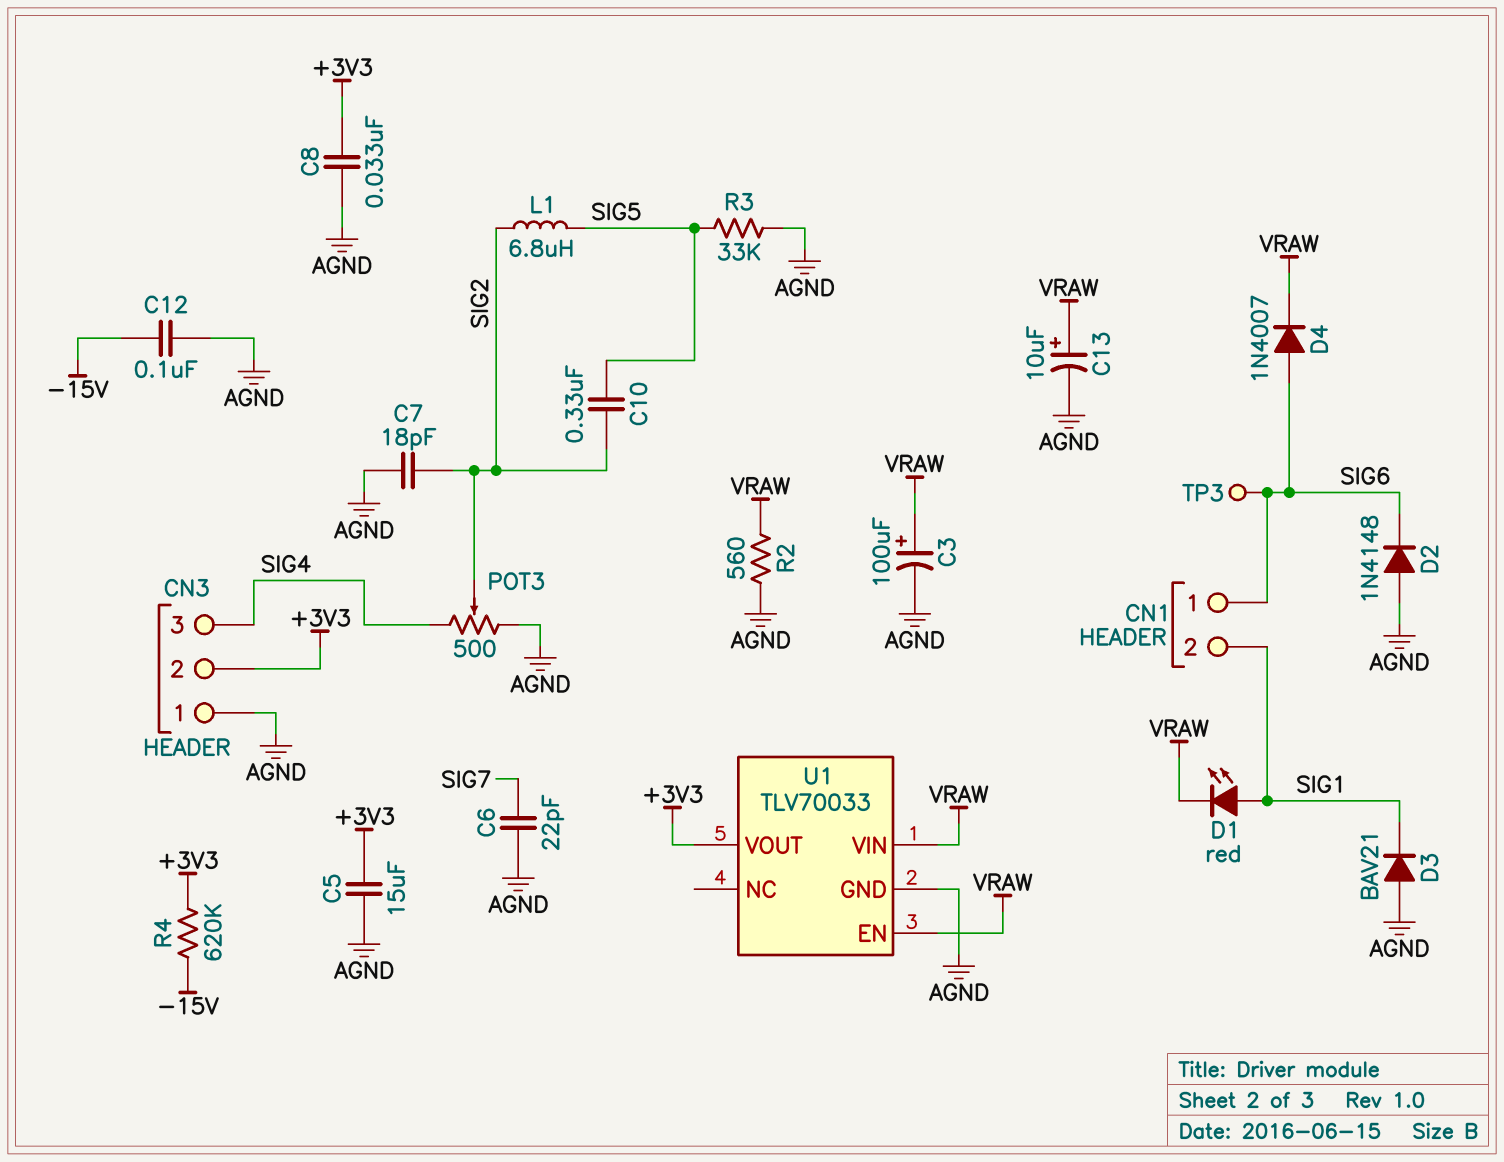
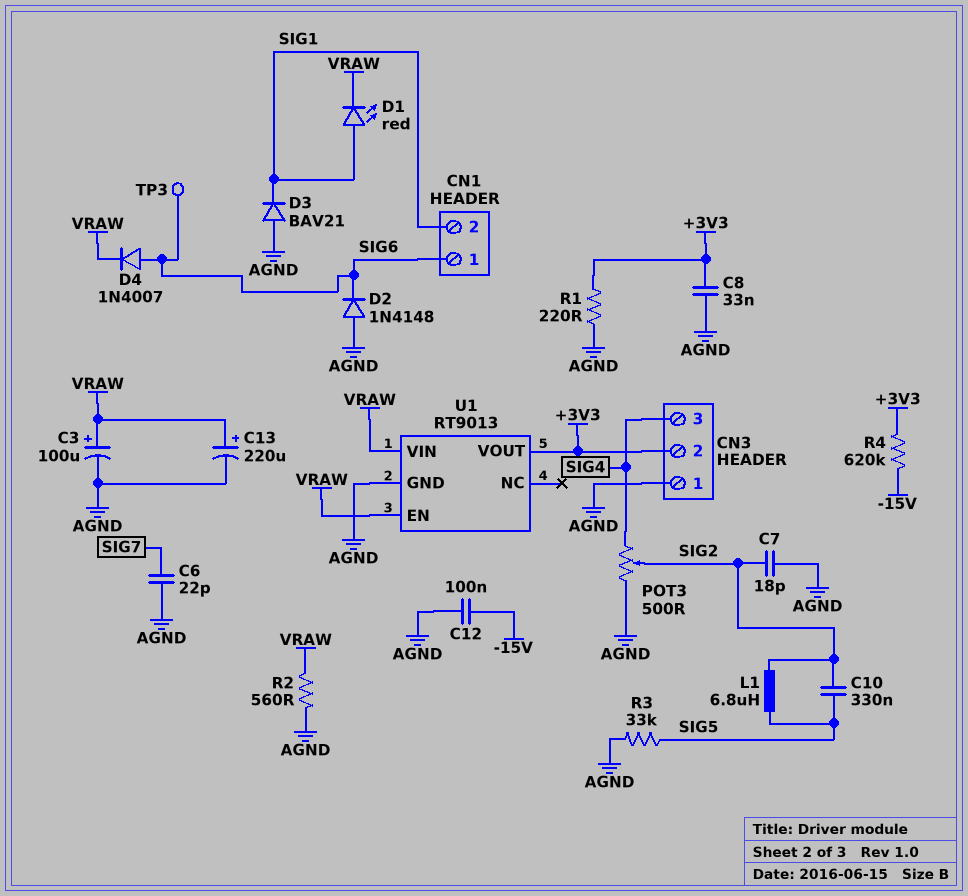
C5: 15uF (+3V3, AGND) -> none
C13: 10uF (plus VRAW, minus AGND) -> 220uF (plus VRAW, minus AGND)
R1: none -> 220 (+3V3, AGND)
U1: TLV70033 -> RT9013

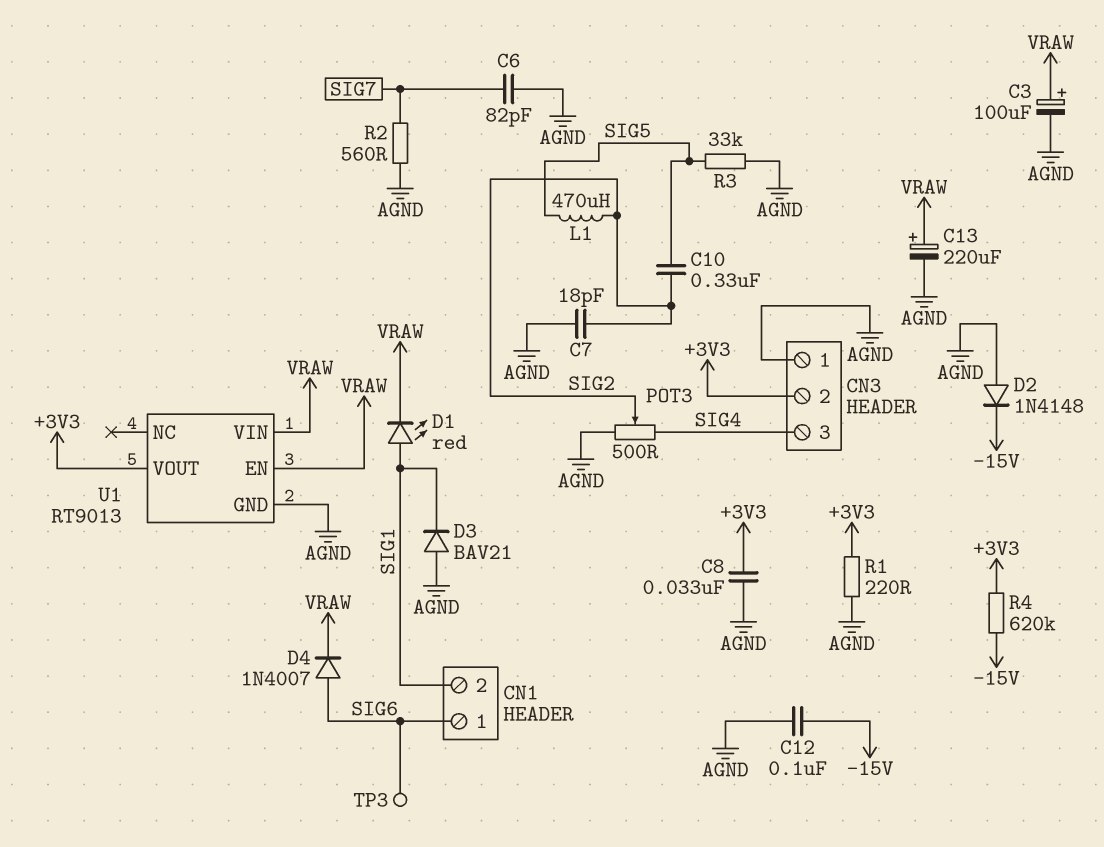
C6: 22pF (AGND, SIG7) -> 82pF (AGND, SIG7)
D2: diode 1N4148 (A AGND, K SIG6) -> diode 1N4148 (A AGND, K -15V)
L1: 6.8uH (SIG2, SIG5) -> 470uH (SIG2, SIG5)
R2: 560 (AGND, VRAW) -> 560 (AGND, SIG7)

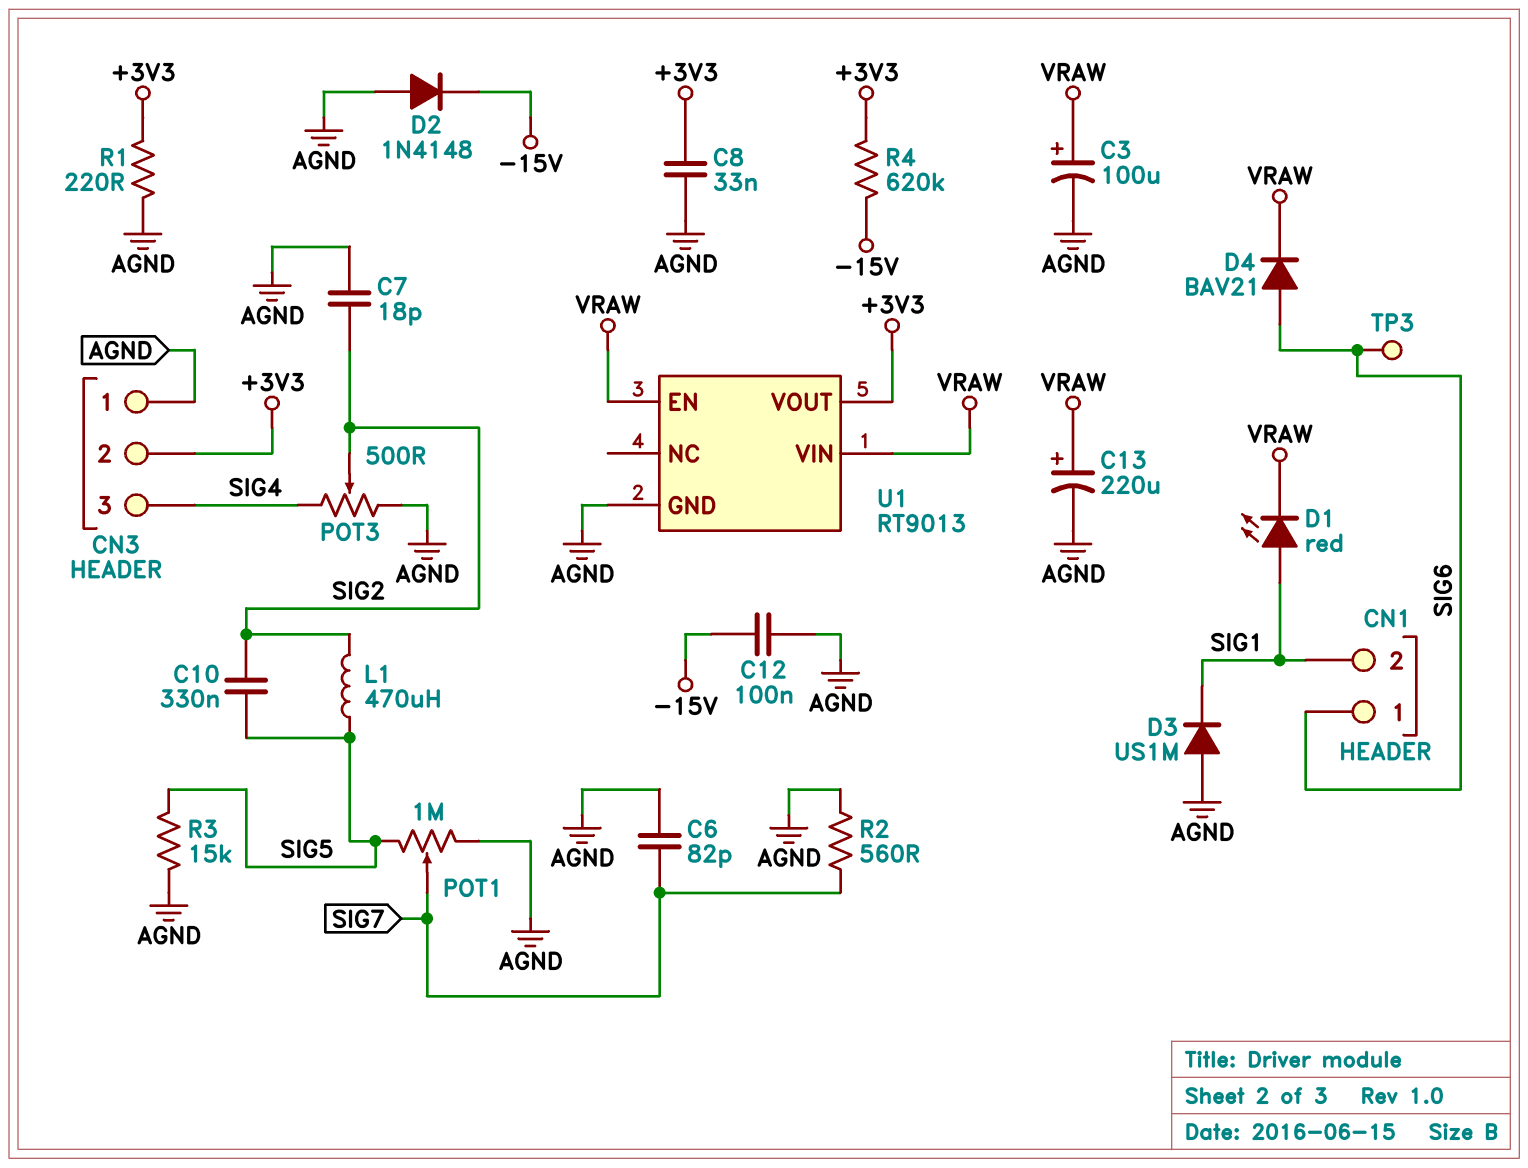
D3: diode BAV21 (A AGND, K SIG1) -> diode US1M (A AGND, K SIG1)
D4: diode 1N4007 (A SIG6, K VRAW) -> diode BAV21 (A SIG6, K VRAW)
POT1: none -> 1M (AGND, SIG5, wiper SIG7)
R3: 33k (AGND, SIG5) -> 15k (AGND, SIG5)

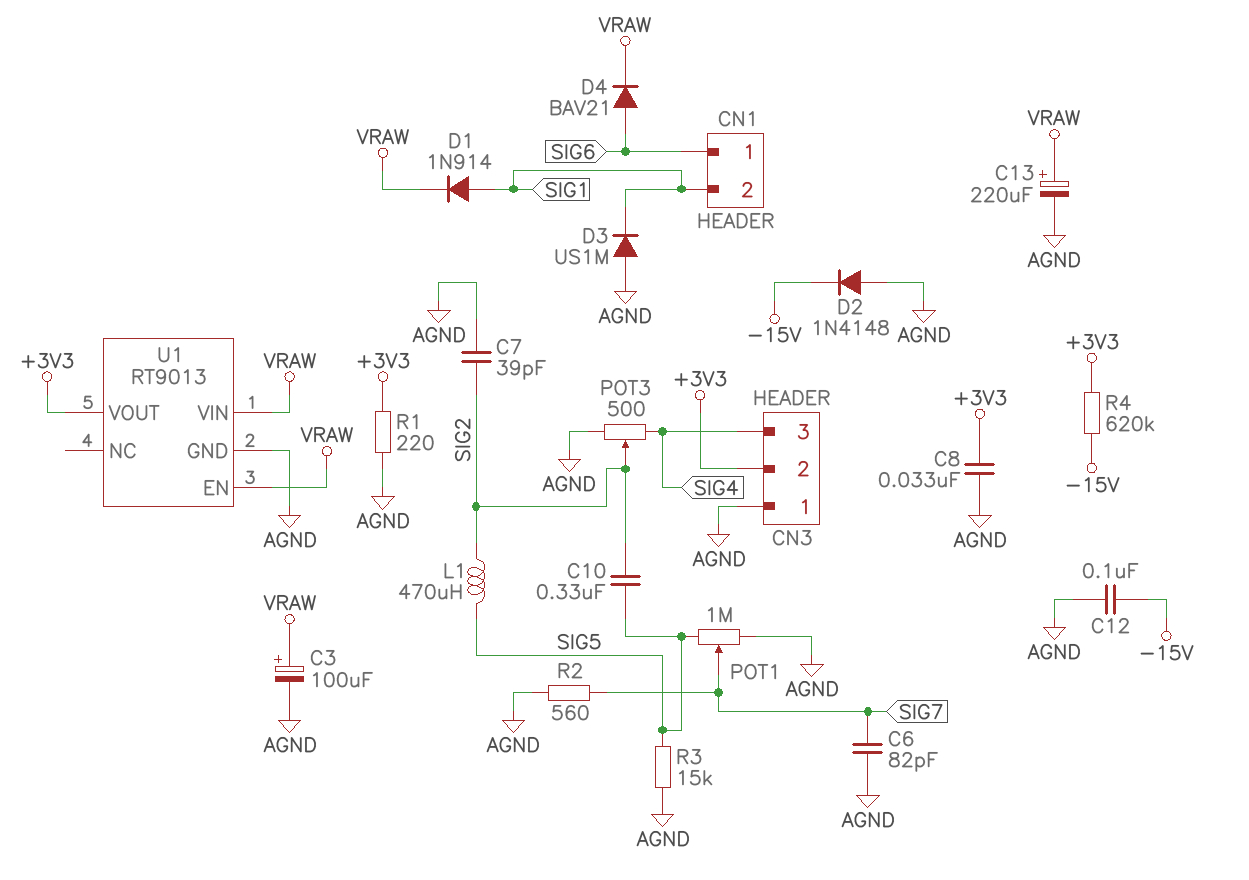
C7: 18pF (AGND, SIG2) -> 39pF (AGND, SIG2)
D1: LED red (A SIG1, K VRAW) -> diode 1N914 (A SIG1, K VRAW)
TP3: test point (SIG6) -> none

